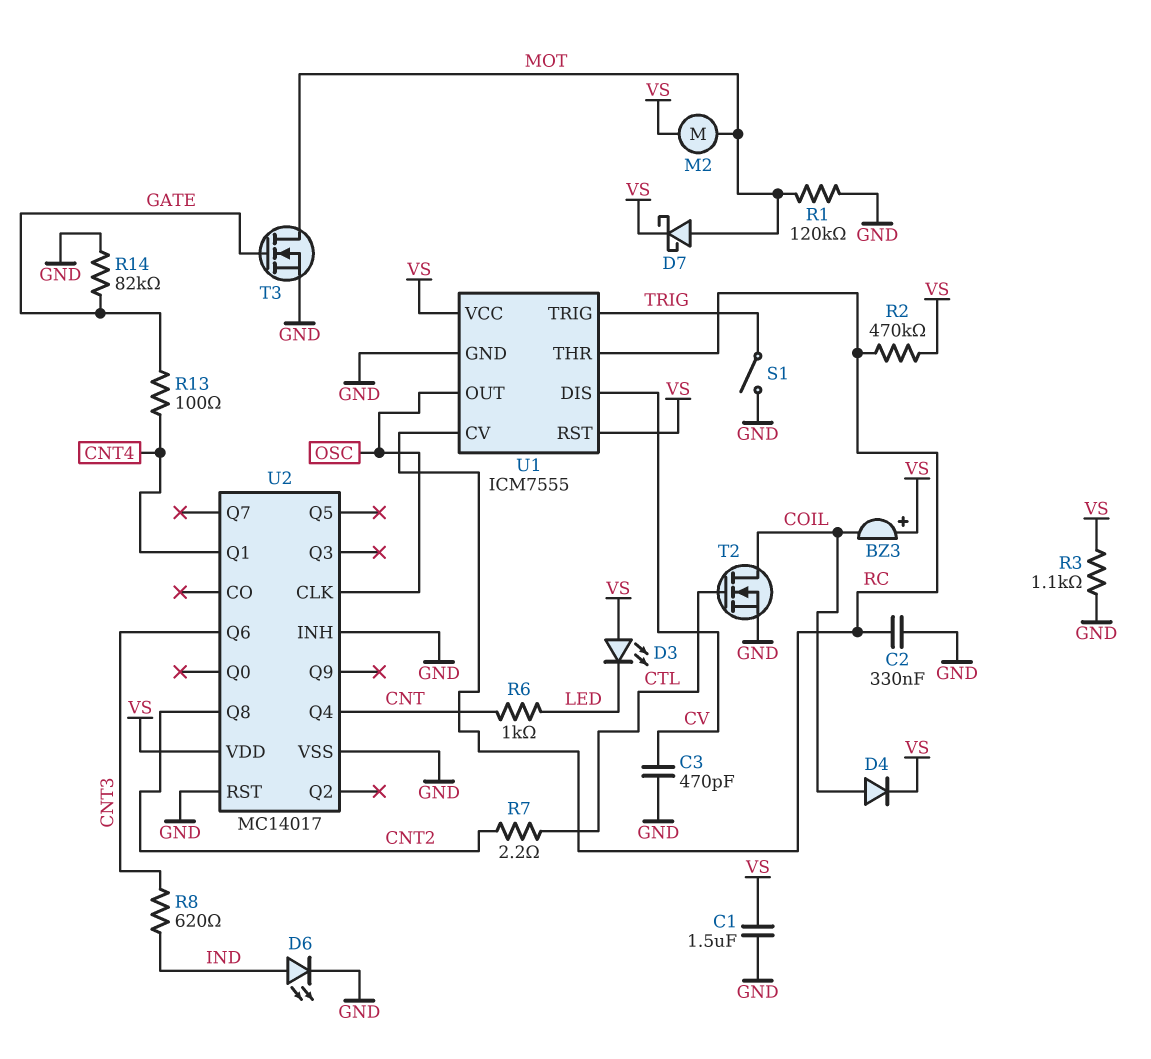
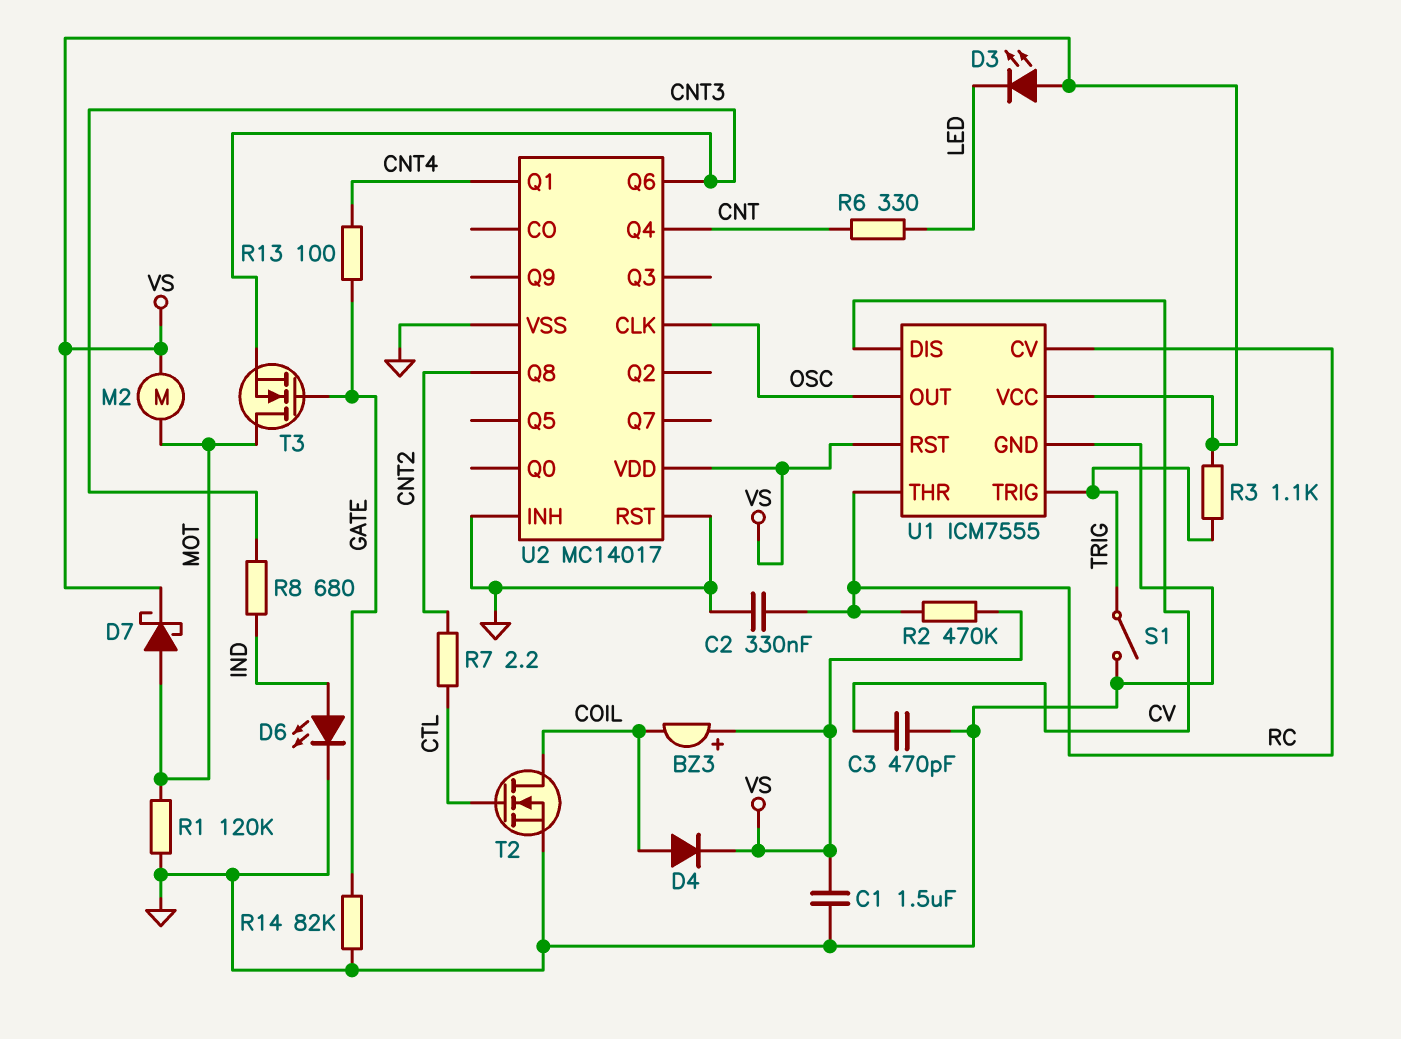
R3: 1.1k (GND, VS) -> 1.1k (TRIG, VS)
R6: 1k (CNT, LED) -> 330 (CNT, LED)
R8: 620 (CNT3, IND) -> 680 (CNT3, IND)
T3: NMOS (G GATE, D MOT, S GND) -> NMOS (G GATE, D MOT, S CNT3)

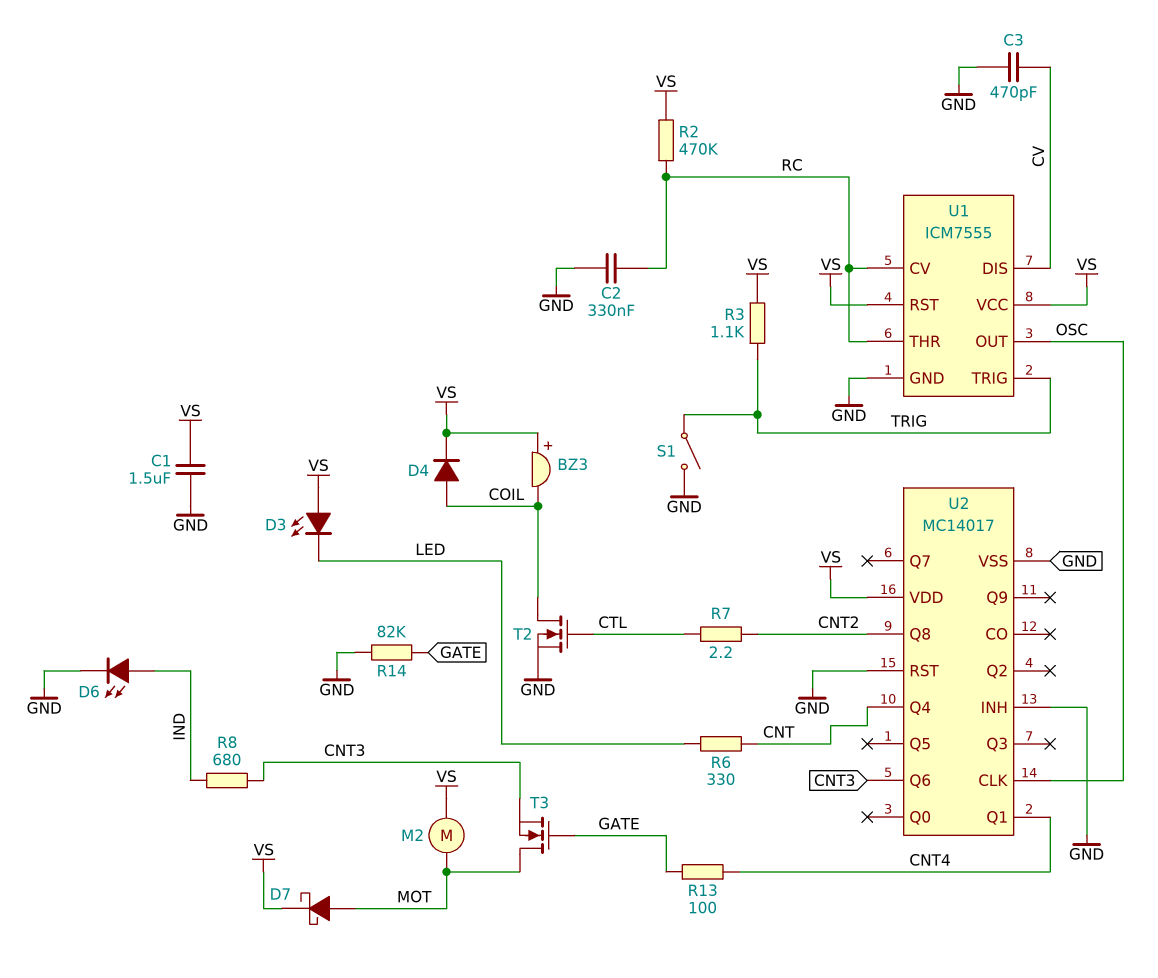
R1: 120k (GND, MOT) -> none

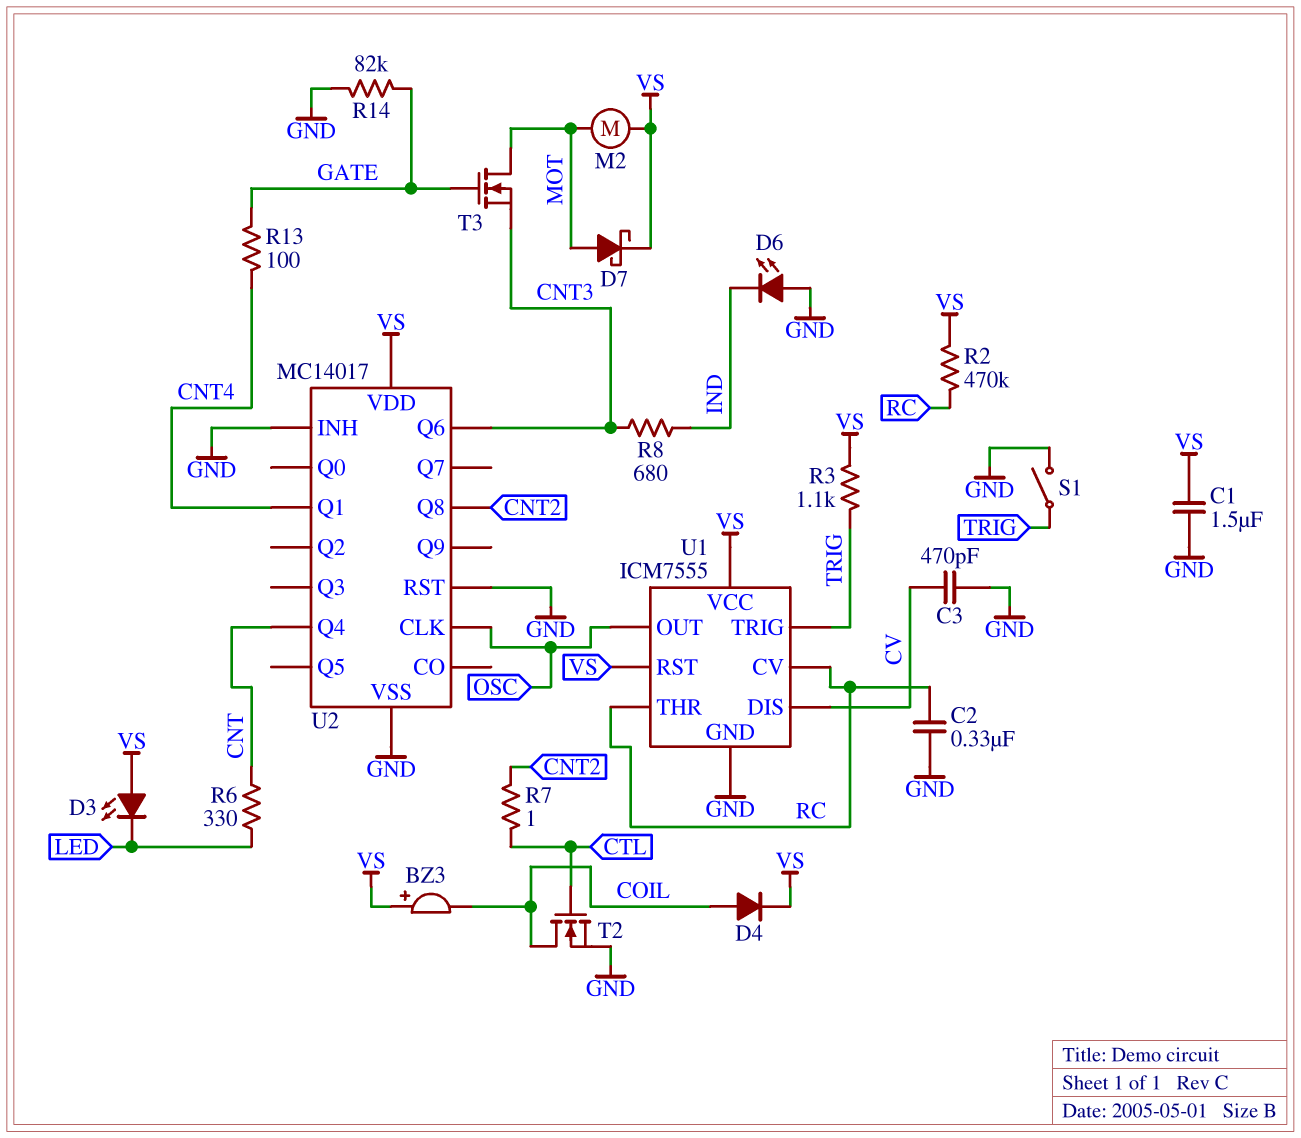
D6: LED (A IND, K GND) -> LED (A GND, K IND)
R7: 2.2 (CNT2, CTL) -> 1 (CNT2, CTL)

